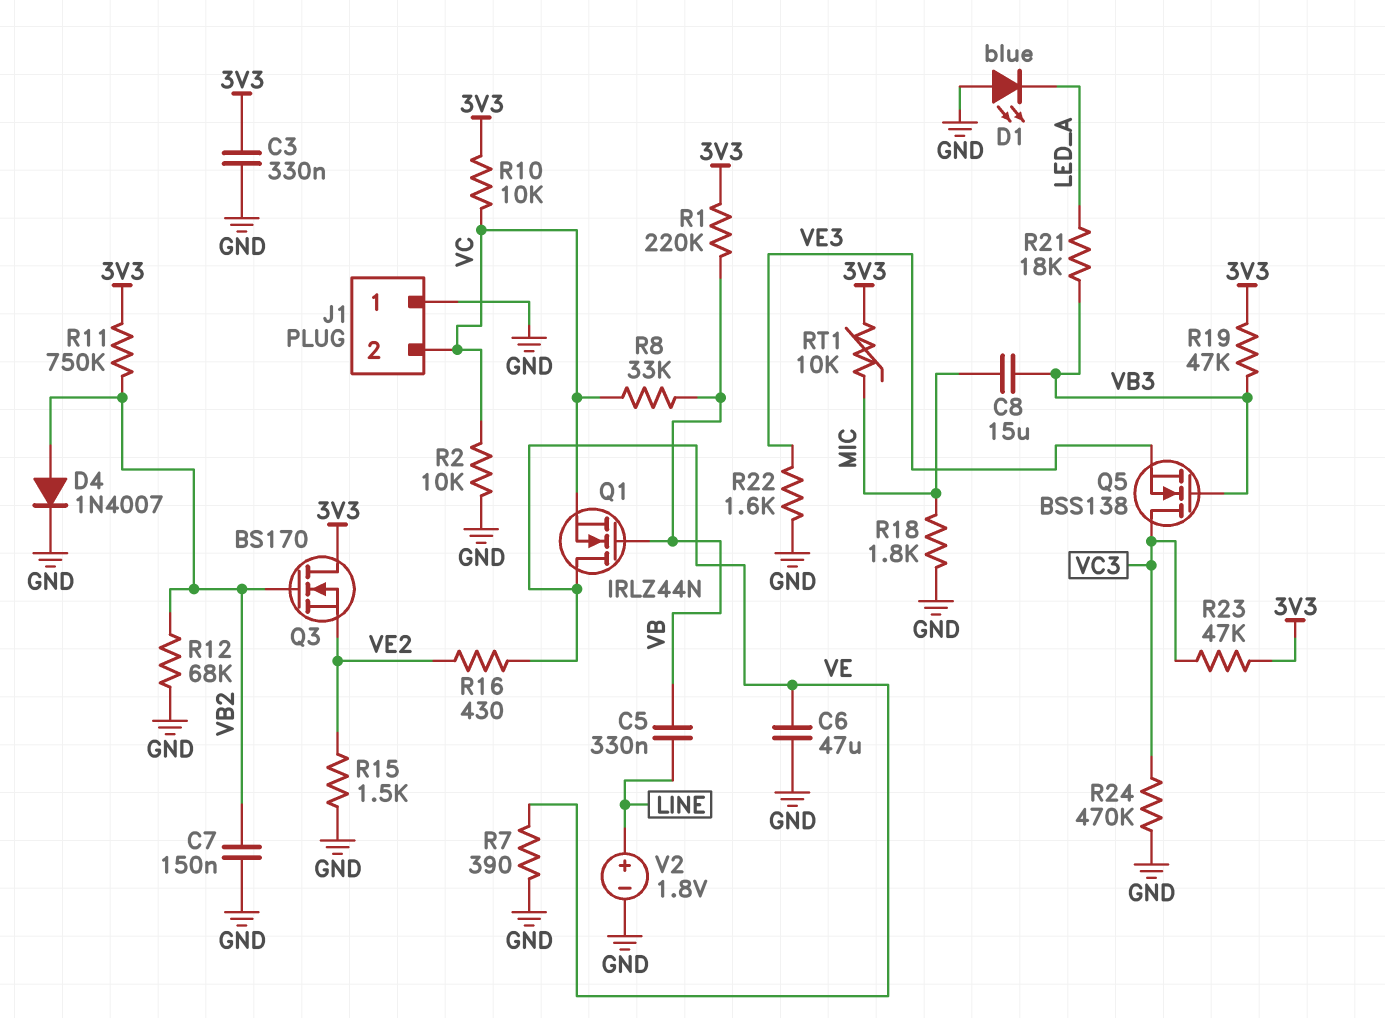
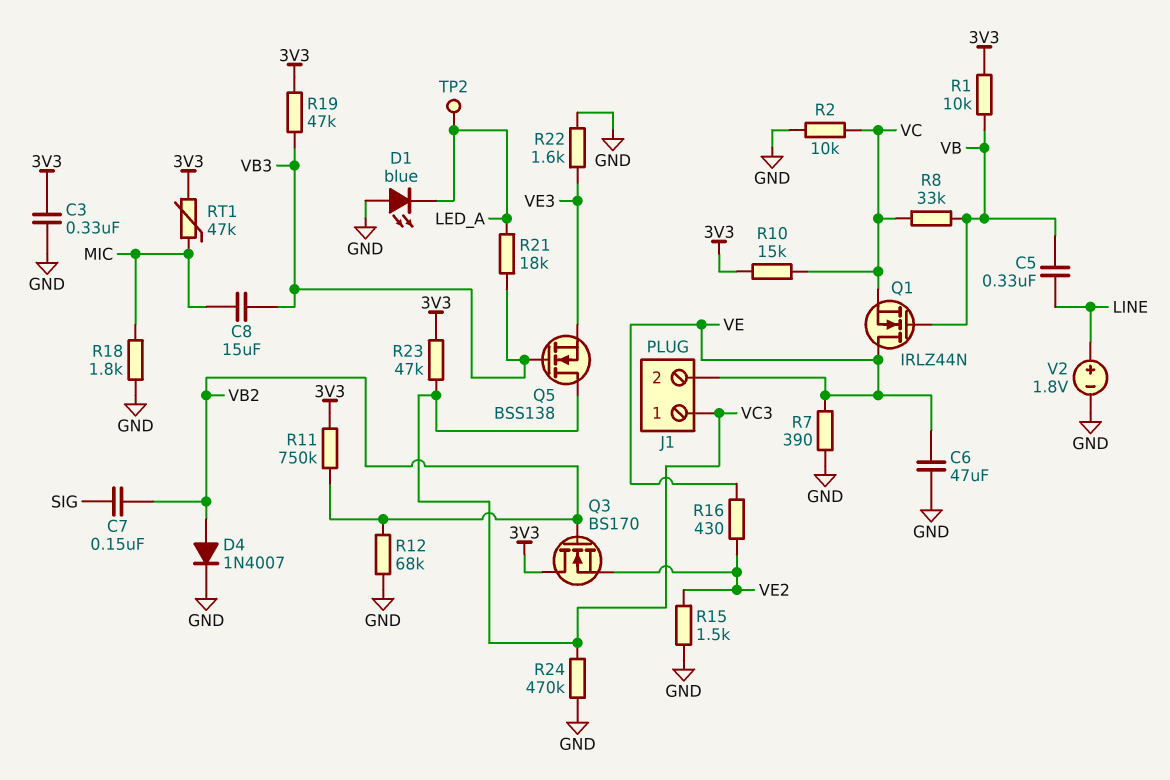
C7: 150nF (GND, VB2) -> 150nF (SIG, VB2)
J1 pin 1: GND -> VC3
J1 pin 2: VC -> VE
R1: 220k (3V3, VB) -> 10k (3V3, VB)
R10: 10k (3V3, VC) -> 15k (3V3, VC)
RT1: 10k (3V3, MIC) -> 47k (3V3, MIC)
TP2: none -> test point (LED_A)

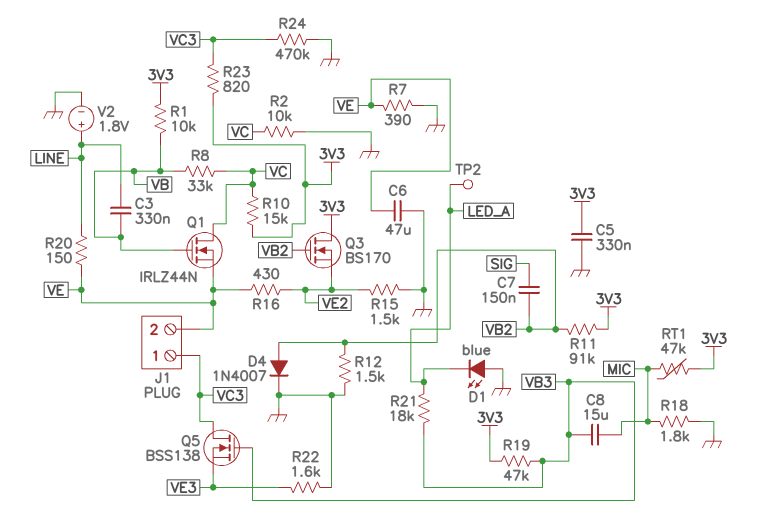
C3: 330nF (3V3, GND) -> 330nF (LINE, VB)
C5: 330nF (LINE, VB) -> 330nF (3V3, GND)
Q1: NMOS IRLZ44N (G VB, D VE, S VC) -> NMOS IRLZ44N (G VB, D VC, S VE)
R11: 750k (3V3, VB2) -> 91k (3V3, VB2)
R12: 68k (GND, VB2) -> 1.5k (GND, VB2)
R20: none -> 150 (LINE, VE)
R23: 47k (3V3, VC3) -> 820 (3V3, VC3)

